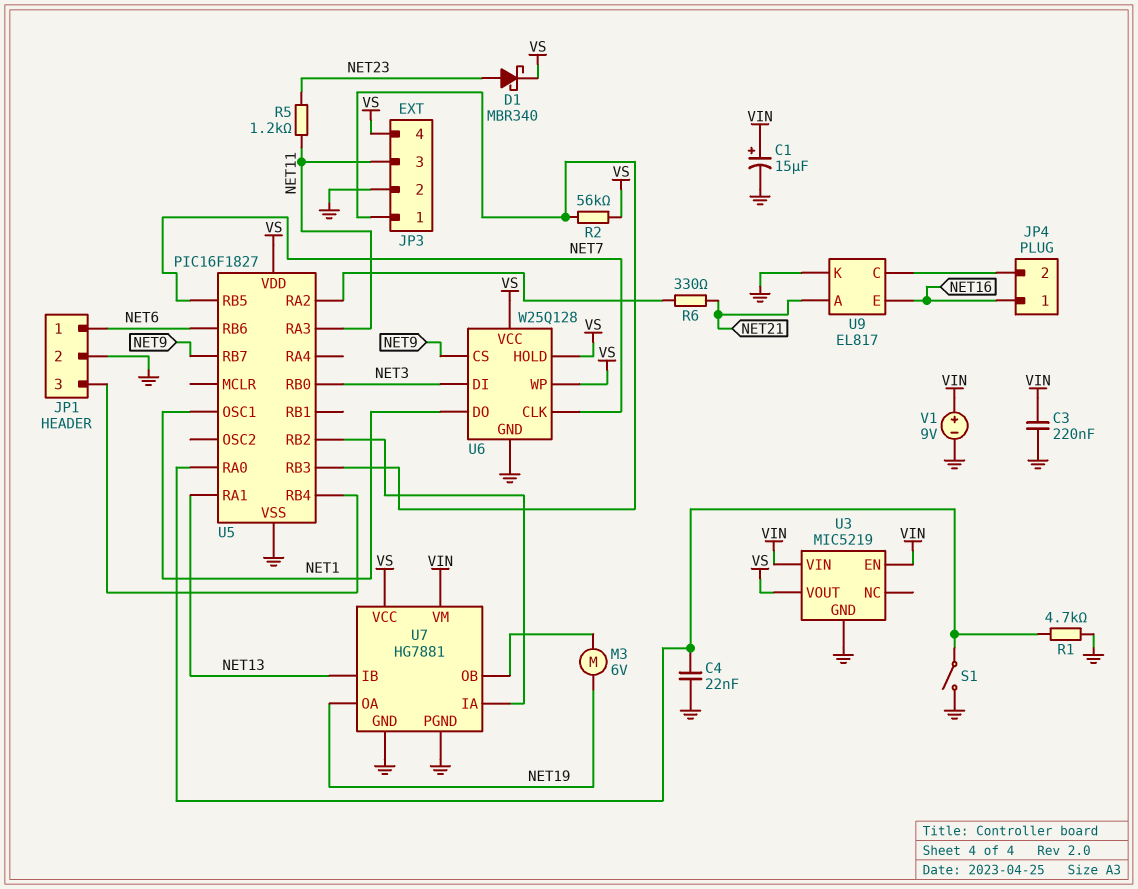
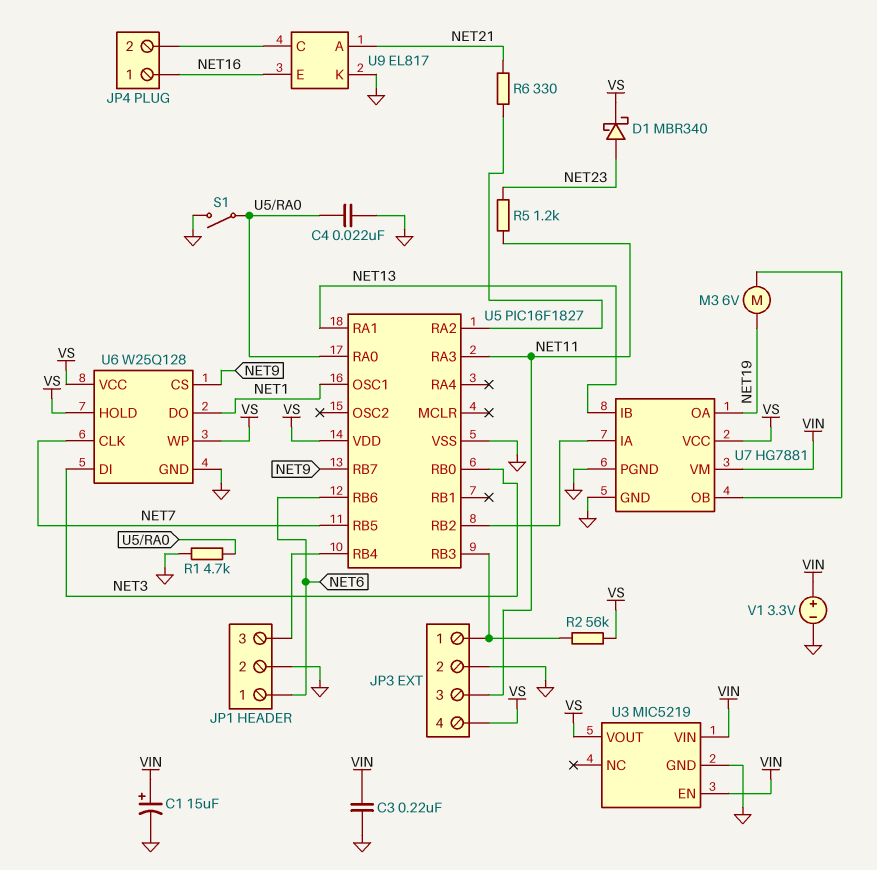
V1: 9V (plus VIN, minus GND) -> 3.3V (plus VIN, minus GND)

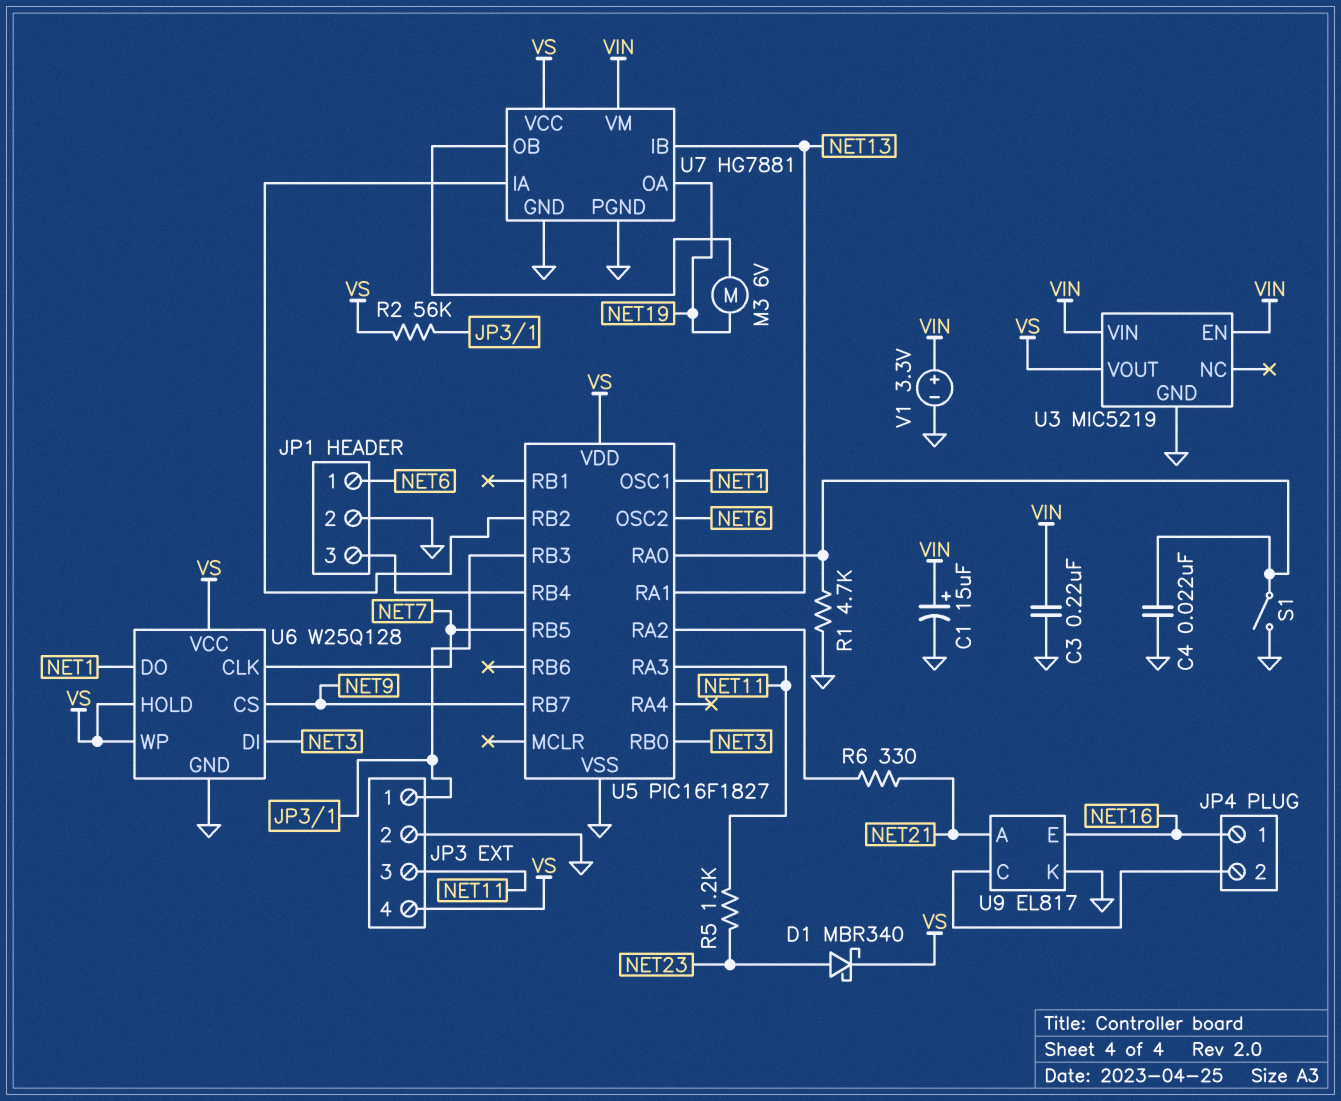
U5 pin OSC2: none -> NET6
U5 pin RB6: NET6 -> none

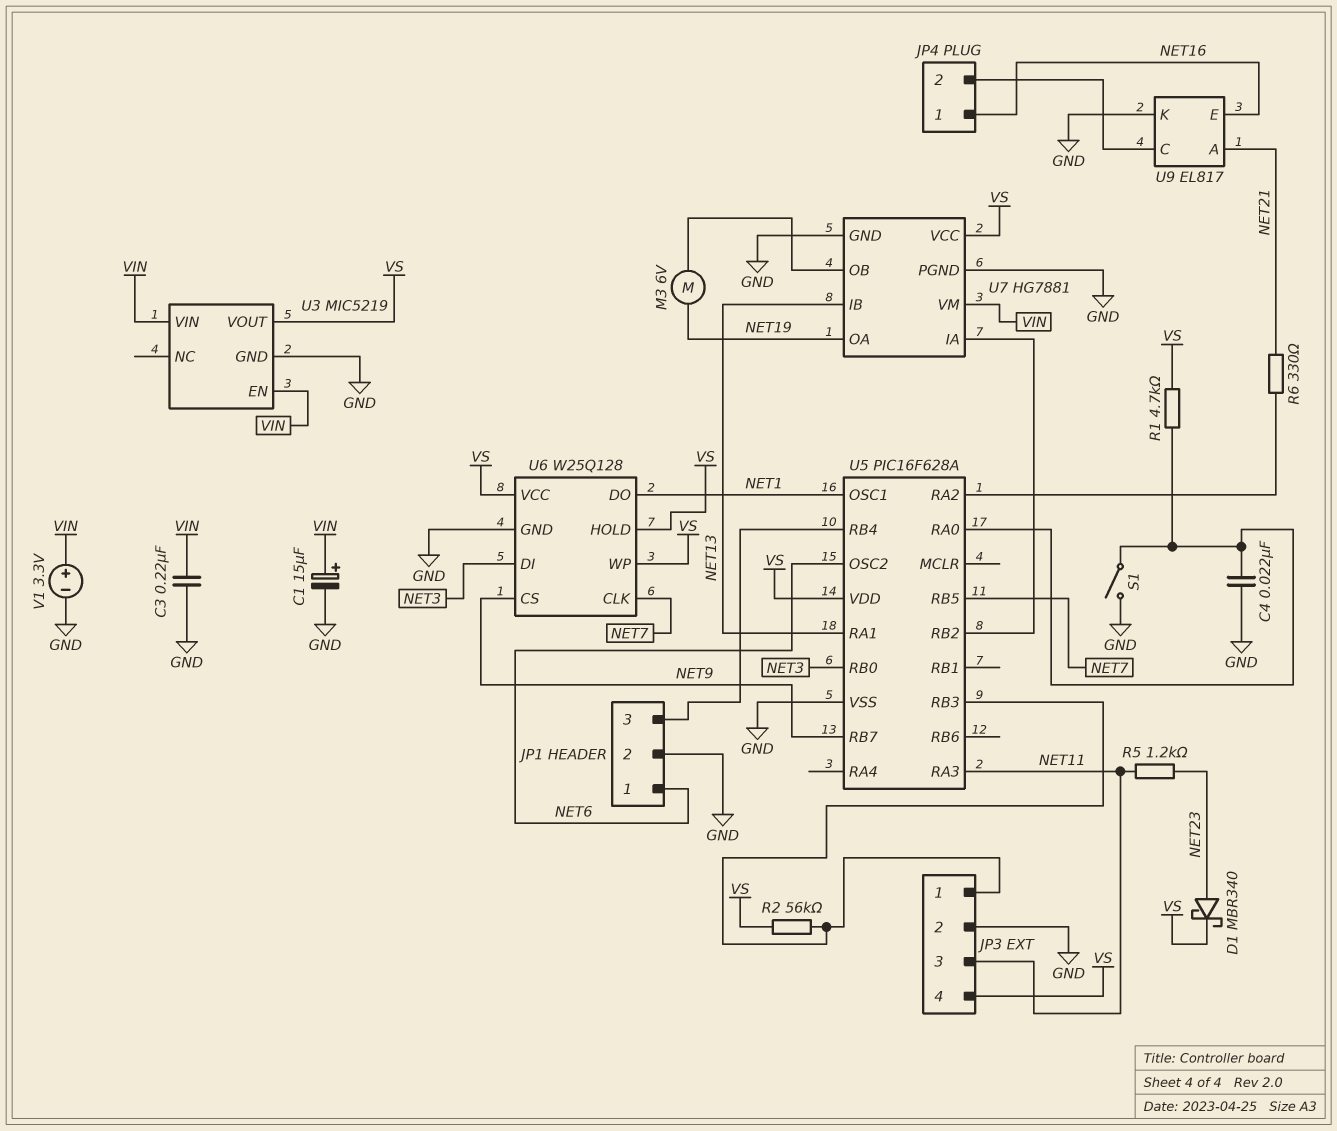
R1: 4.7k (GND, U5/RA0) -> 4.7k (U5/RA0, VS)
U5: PIC16F1827 -> PIC16F628A

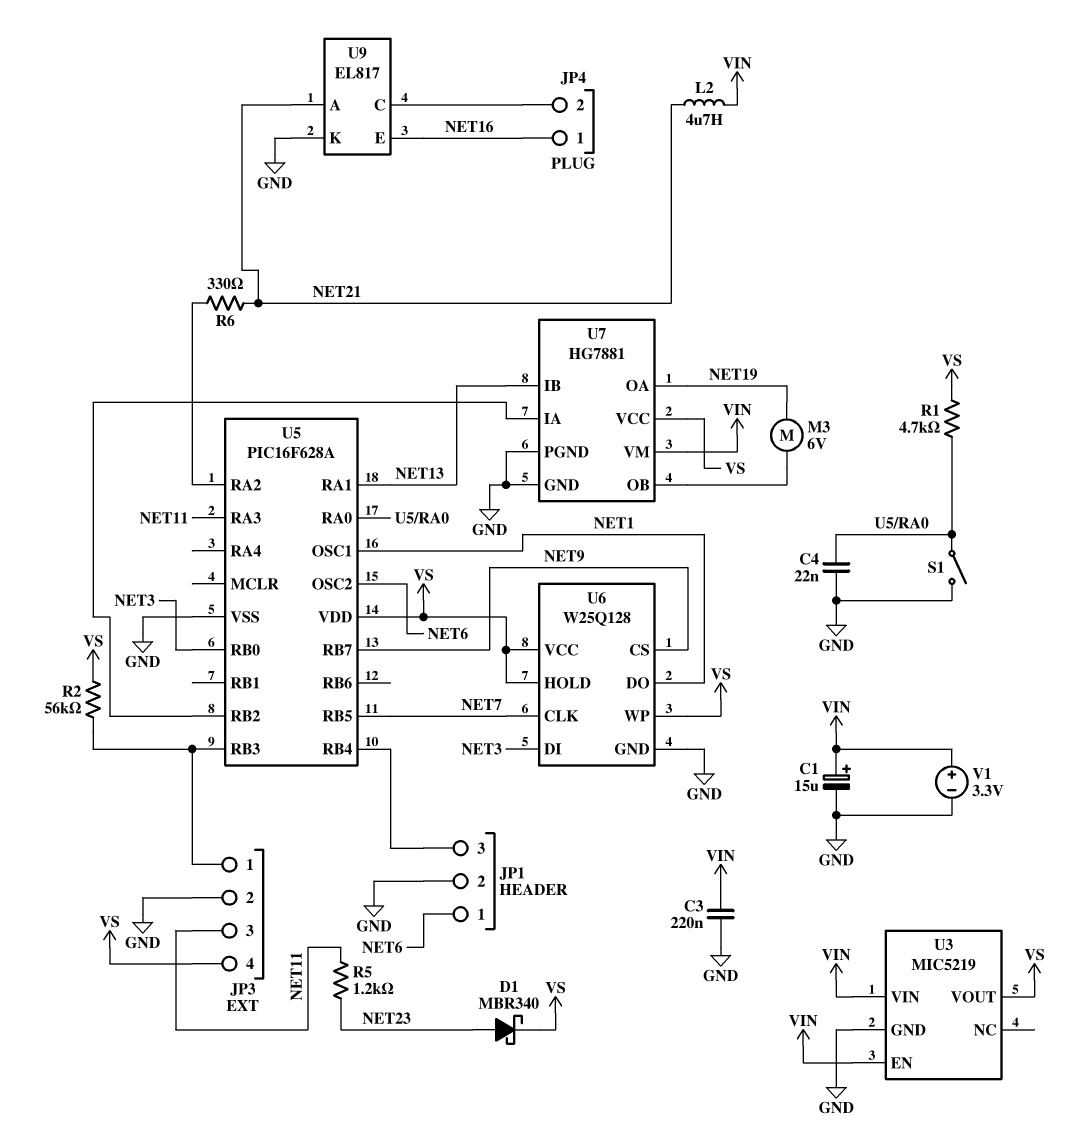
L2: none -> 4.7uH (NET21, VIN)

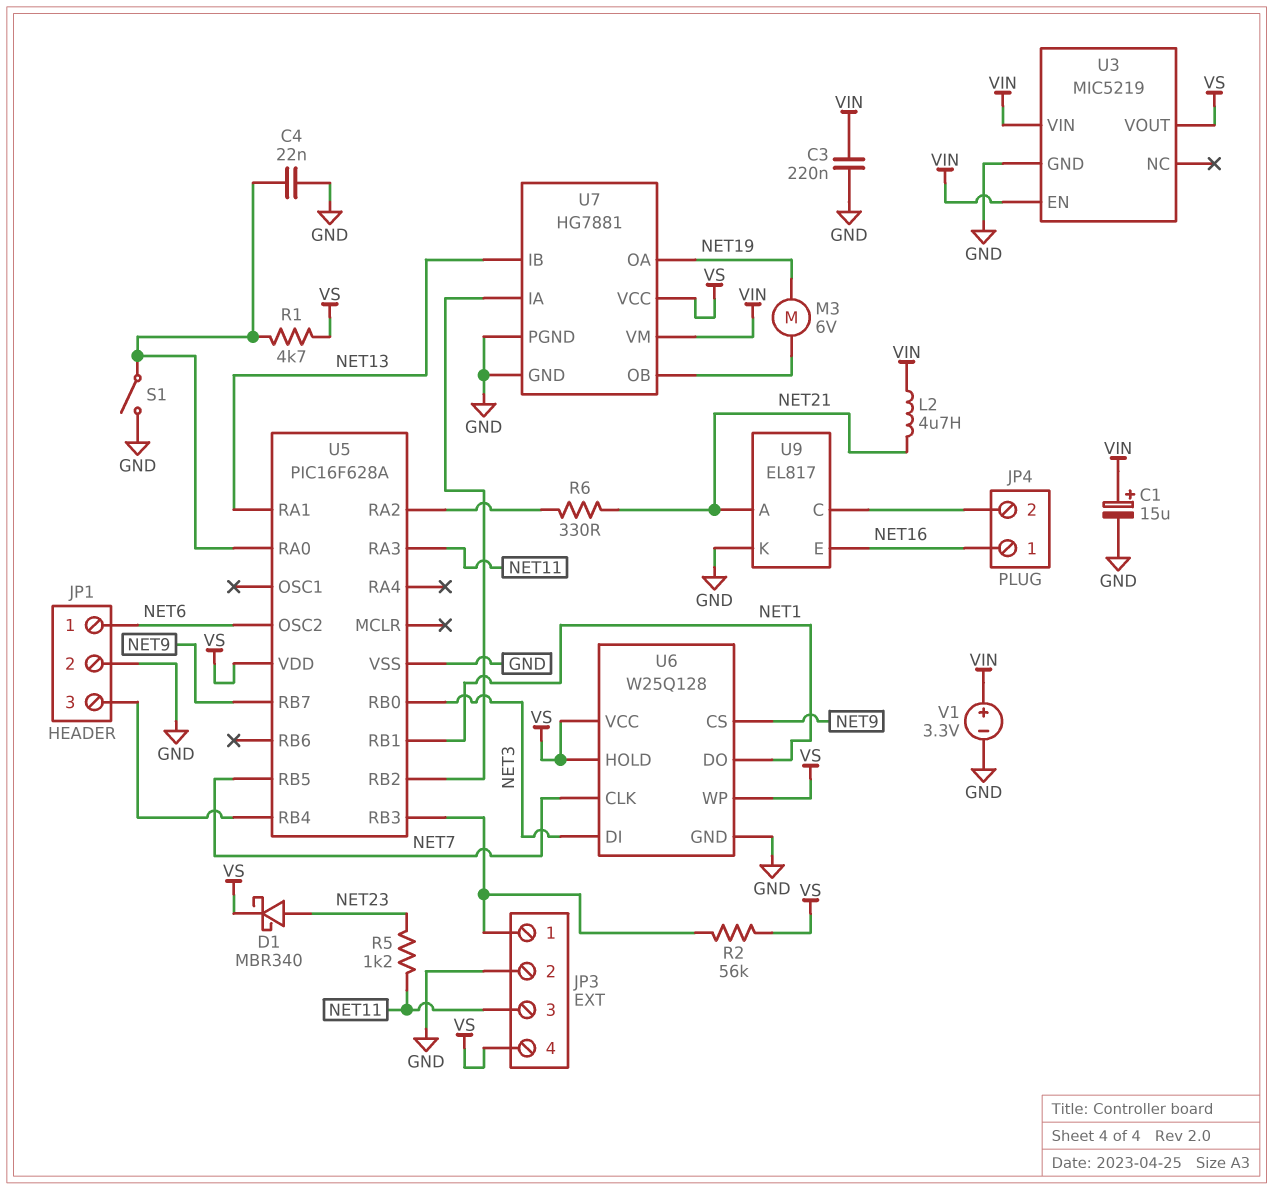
U5 pin OSC1: NET1 -> none
U5 pin RB1: none -> NET1

